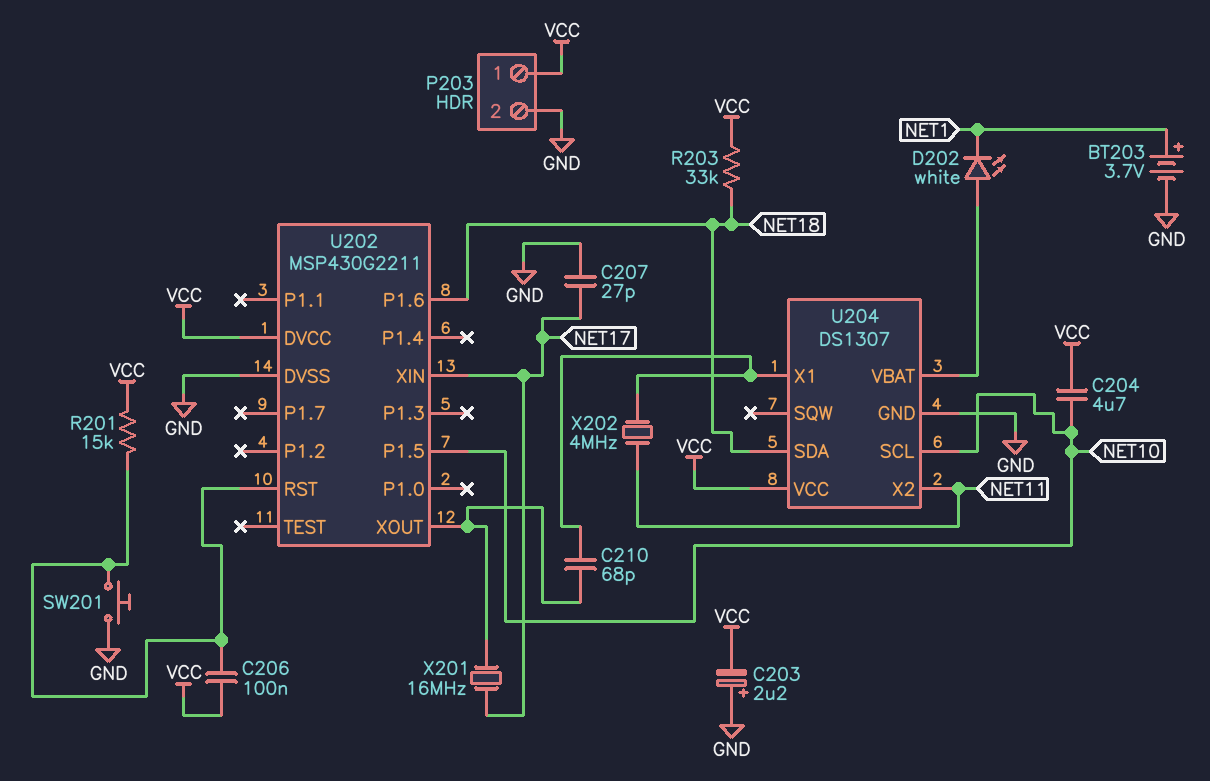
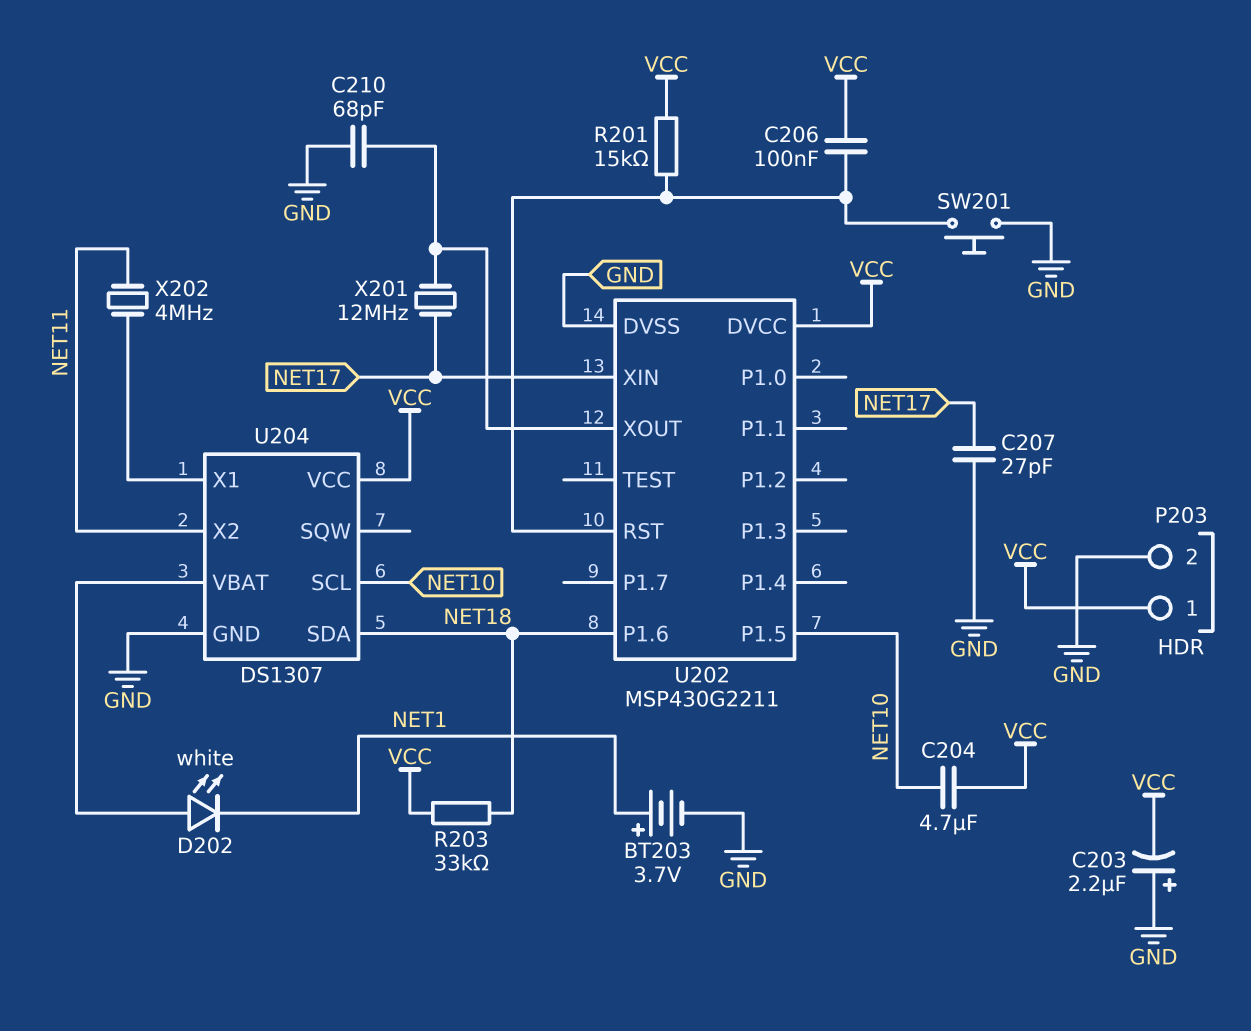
C210: 68pF (U202/XOUT, U204/X1) -> 68pF (GND, U202/XOUT)
X201: 16MHz (NET17, U202/XOUT) -> 12MHz (NET17, U202/XOUT)

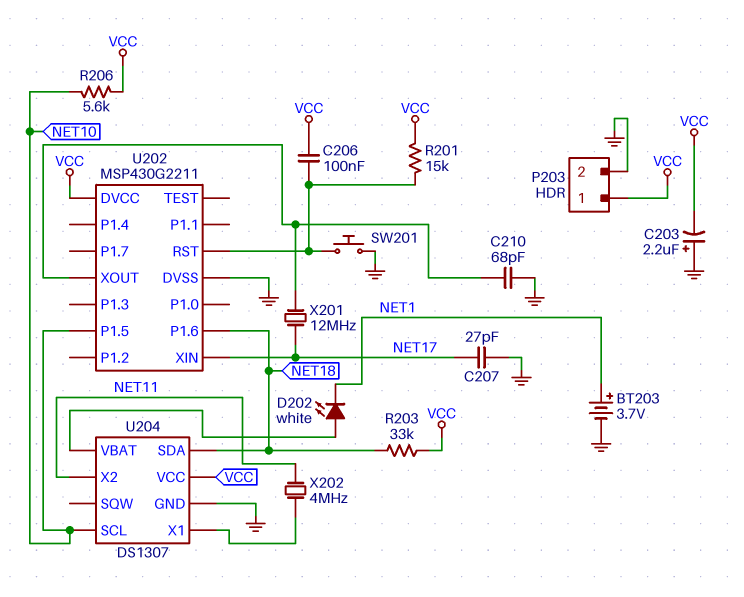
C204: 4.7uF (NET10, VCC) -> none
R206: none -> 5.6k (NET10, VCC)

